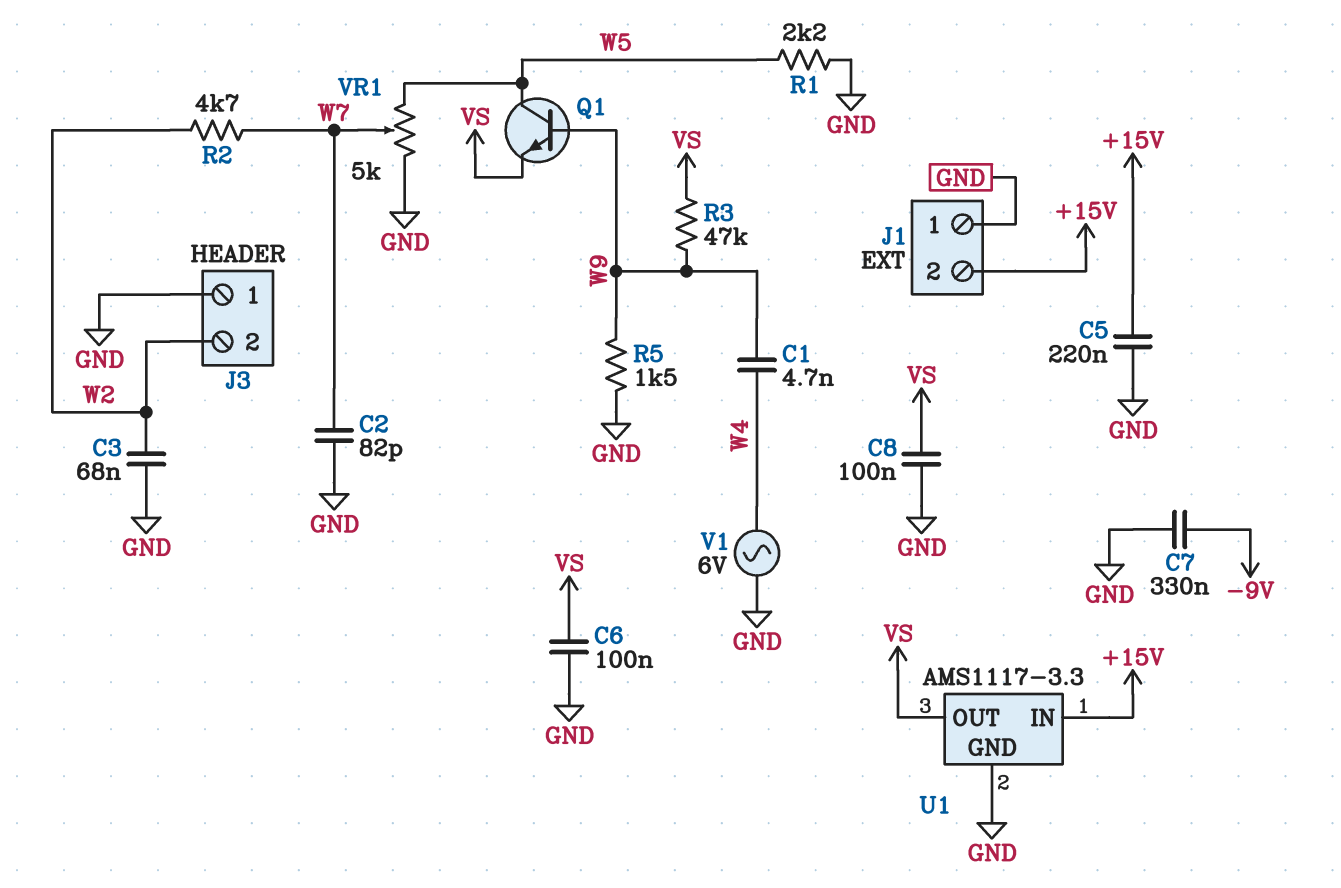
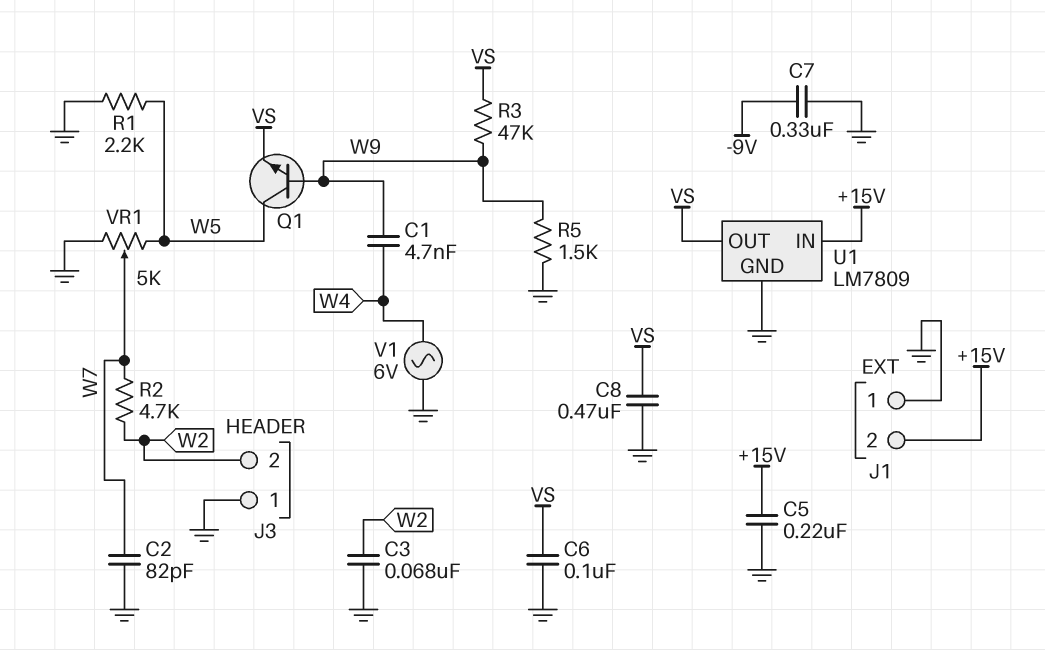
C8: 100nF (GND, VS) -> 470nF (GND, VS)
U1: AMS1117-3.3 -> LM7809

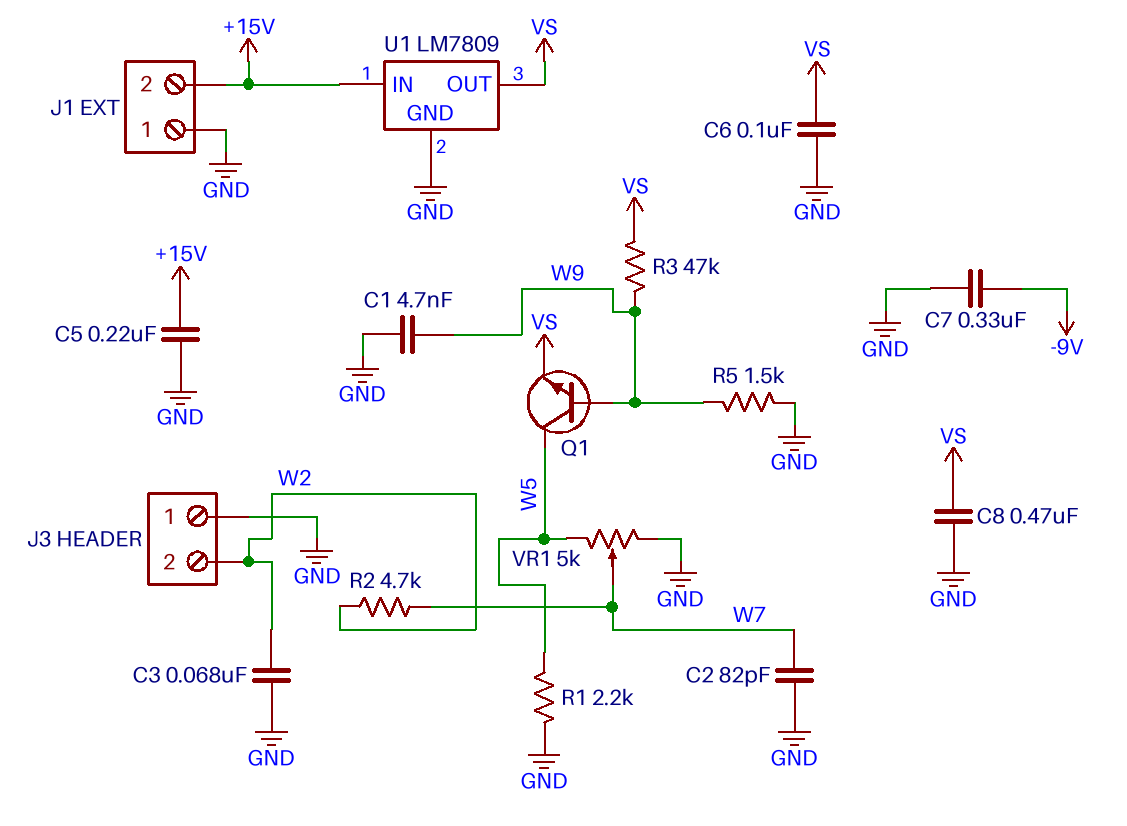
C1: 4.7nF (W4, W9) -> 4.7nF (GND, W9)
V1: AC 6V (GND, W4) -> none

